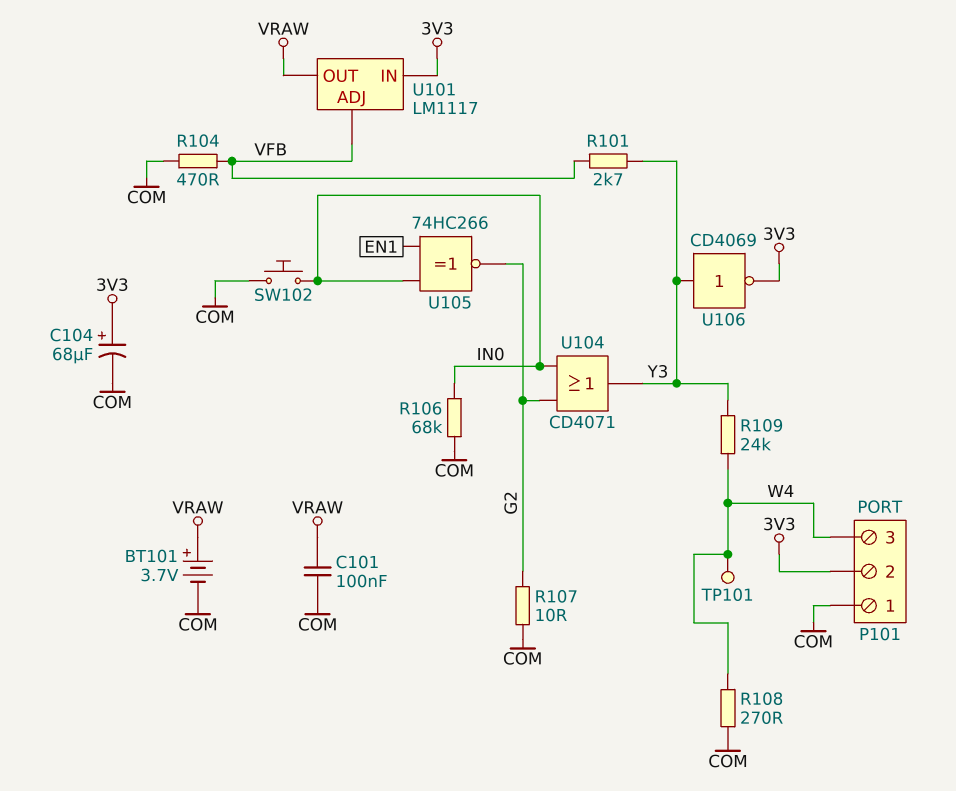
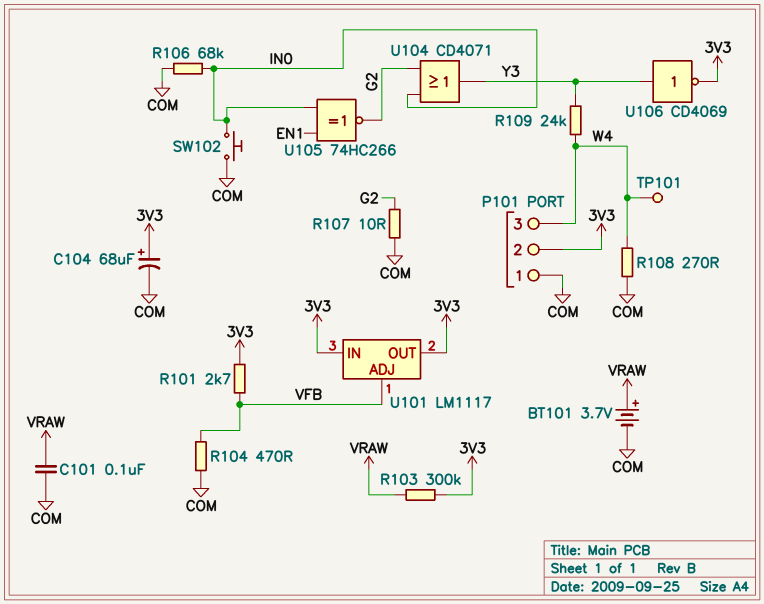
R101: 2.7k (VFB, Y3) -> 2.7k (3V3, VFB)
R103: none -> 300k (3V3, VRAW)
U101 pin OUT: VRAW -> 3V3

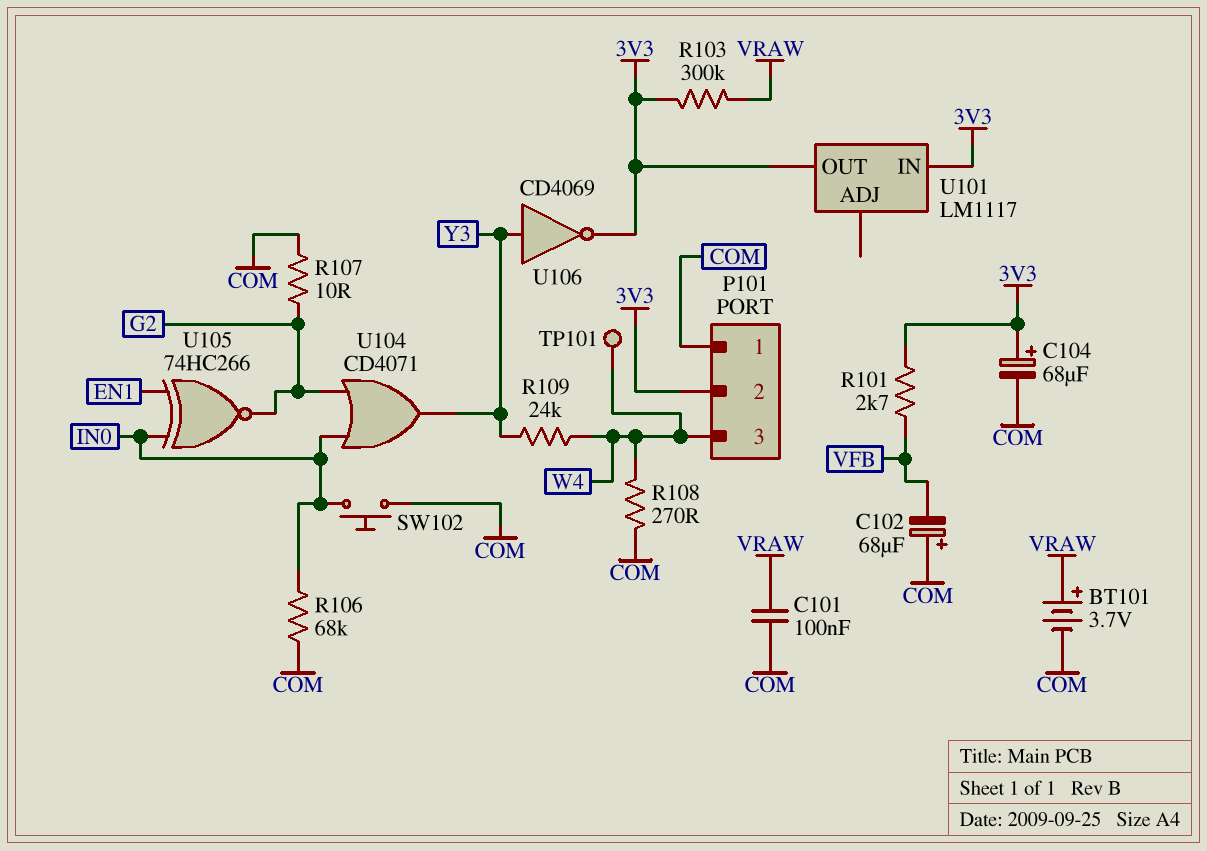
C102: none -> 68uF (plus COM, minus VFB)
R104: 470 (COM, VFB) -> none
U101 pin ADJ: VFB -> none

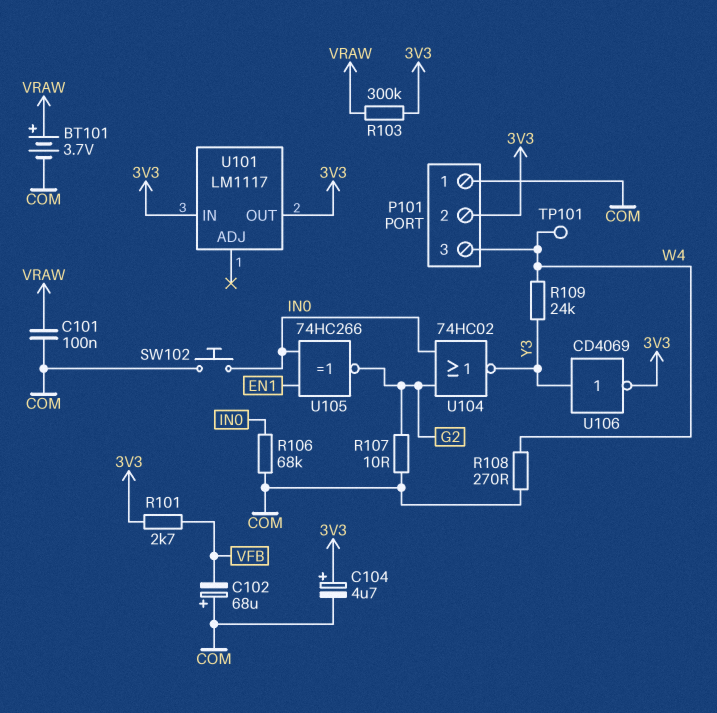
C104: 68uF (plus 3V3, minus COM) -> 4.7uF (plus 3V3, minus COM)
U104: OR CD4071 (in G2, in IN0, out Y3) -> NOR 74HC02 (in G2, in IN0, out Y3)

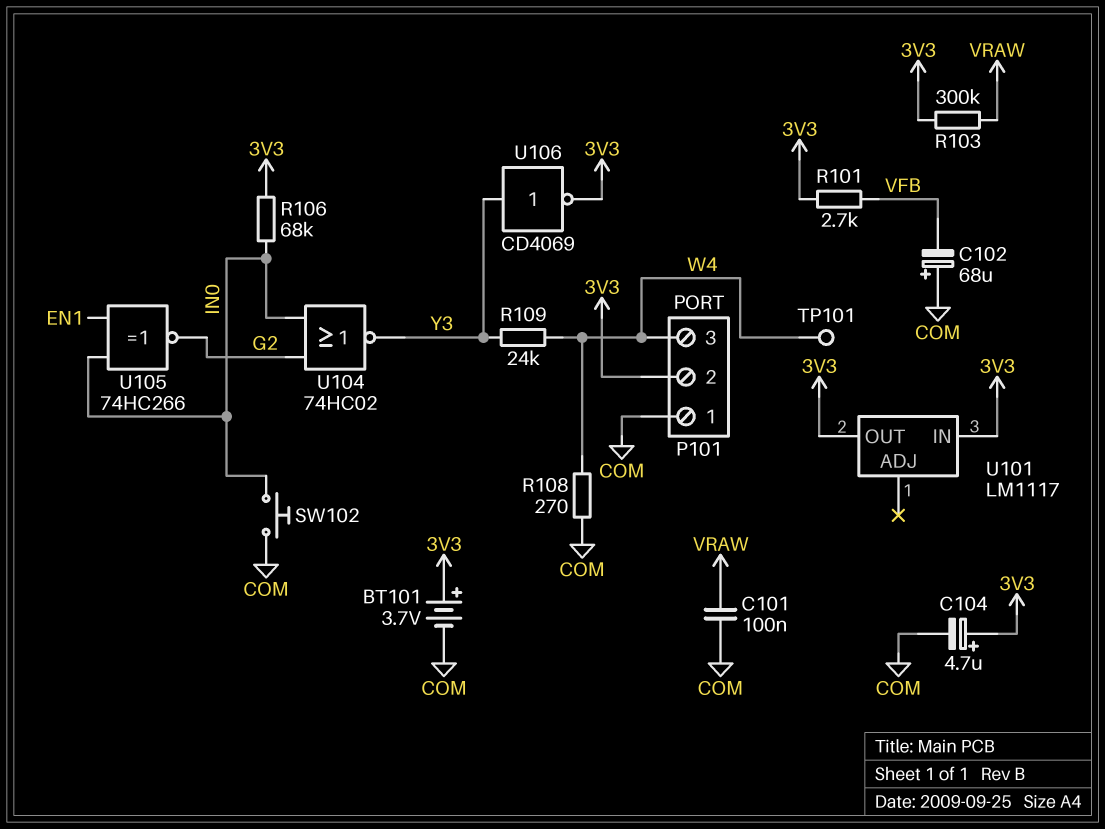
BT101: 3.7V (plus VRAW, minus COM) -> 3.7V (plus 3V3, minus COM)
R106: 68k (COM, IN0) -> 68k (3V3, IN0)
R107: 10 (COM, G2) -> none

